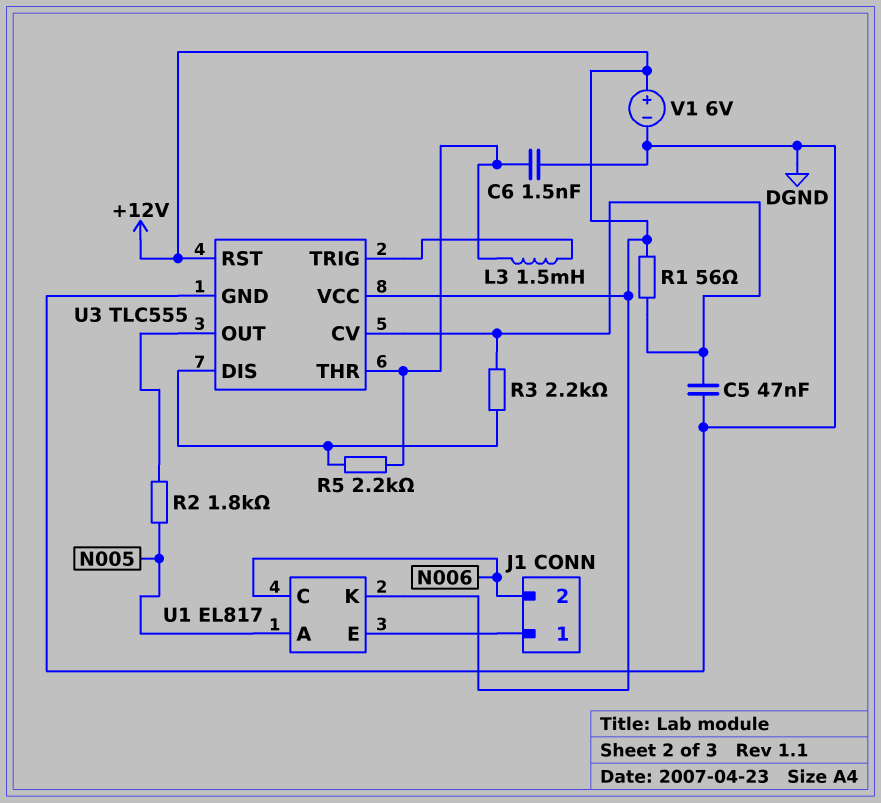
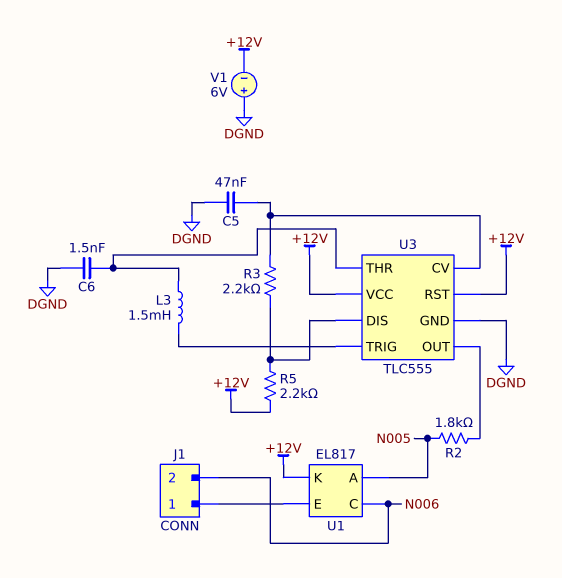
R1: 56 (+12V, U3/CV) -> none
R5: 2.2k (U3/DIS, U3/THR) -> 2.2k (+12V, U3/DIS)
V1: 6V (plus +12V, minus DGND) -> 6V (plus DGND, minus +12V)

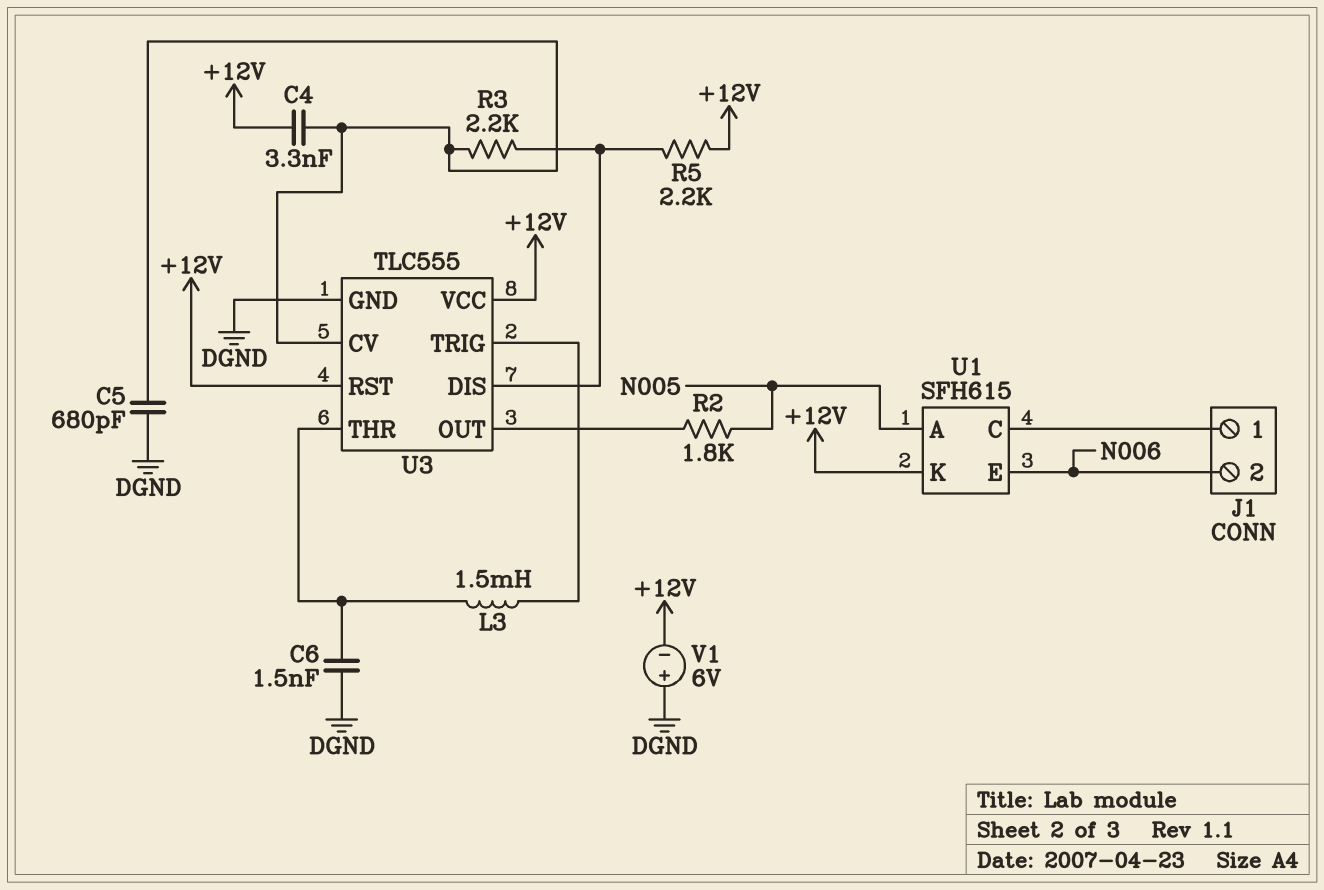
C4: none -> 3.3nF (+12V, U3/CV)
C5: 47nF (DGND, U3/CV) -> 680pF (DGND, U3/CV)
U1: EL817 -> SFH615
U1 pin C: N006 -> J1/1
U1 pin E: J1/1 -> N006

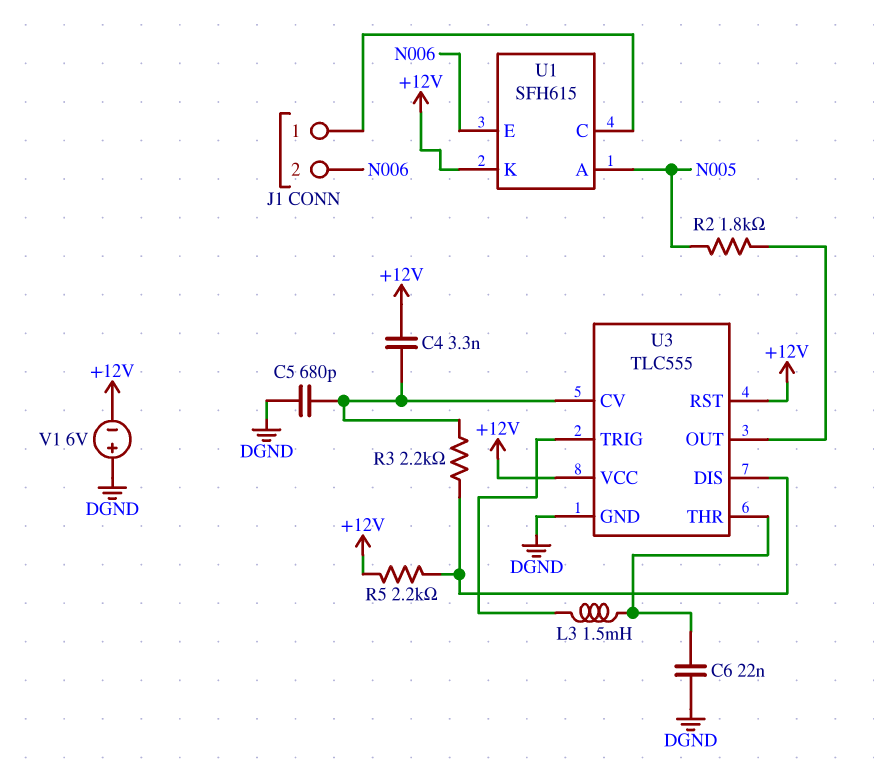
C6: 1.5nF (DGND, U3/THR) -> 22nF (DGND, U3/THR)

